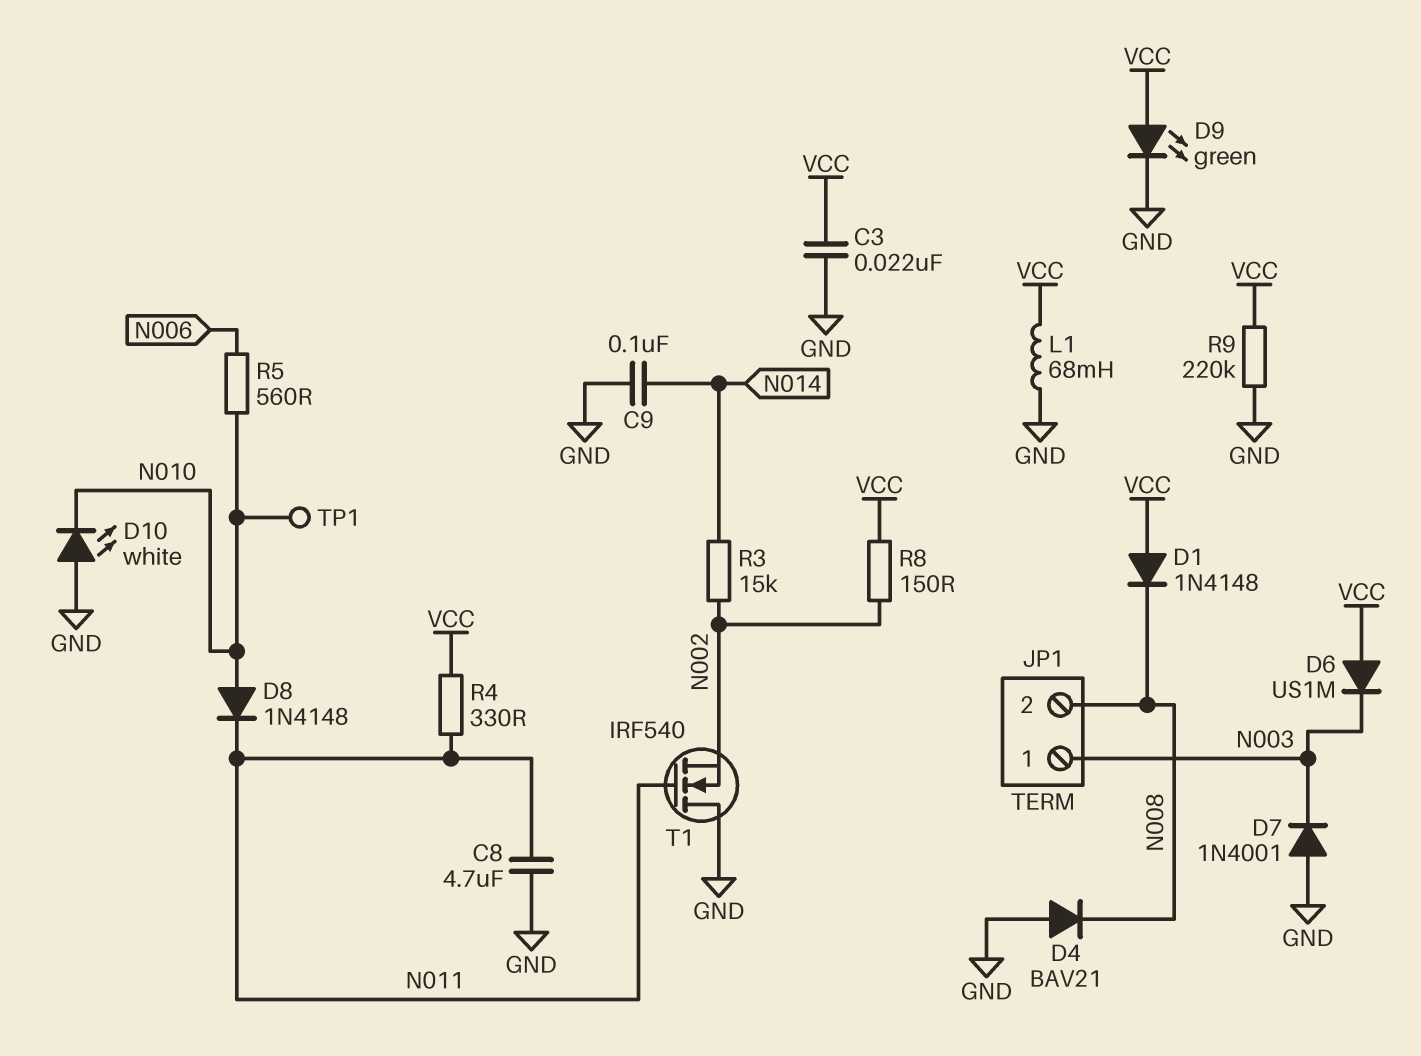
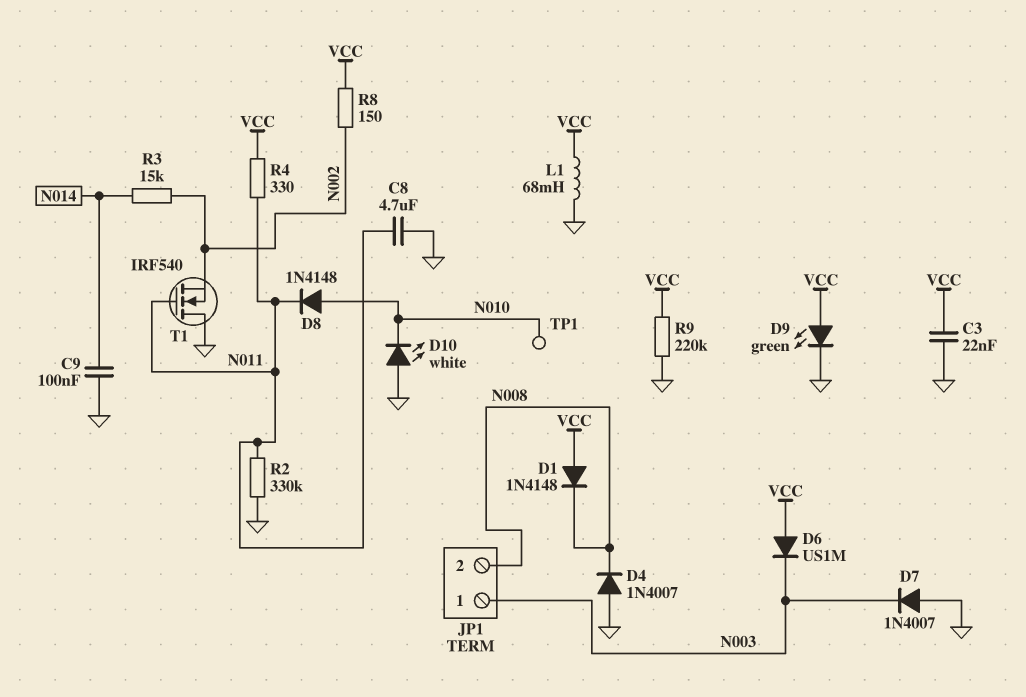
D4: diode BAV21 (A GND, K N008) -> diode 1N4007 (A GND, K N008)
D7: diode 1N4001 (A GND, K N003) -> diode 1N4007 (A GND, K N003)
R2: none -> 330k (GND, N011)
R5: 560 (N006, N010) -> none

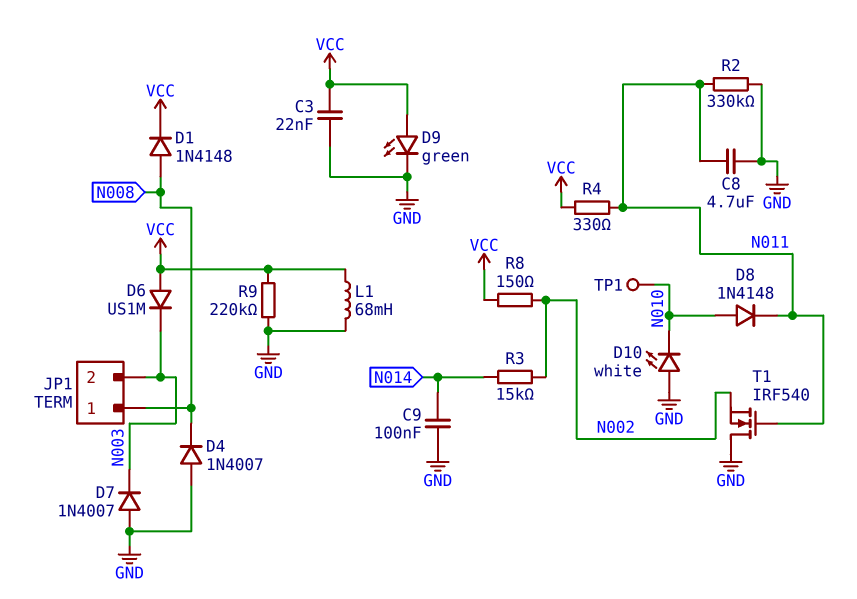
D1: diode 1N4148 (A VCC, K N008) -> diode 1N4148 (A N008, K VCC)
JP1 pin 1: N003 -> N008
JP1 pin 2: N008 -> N003

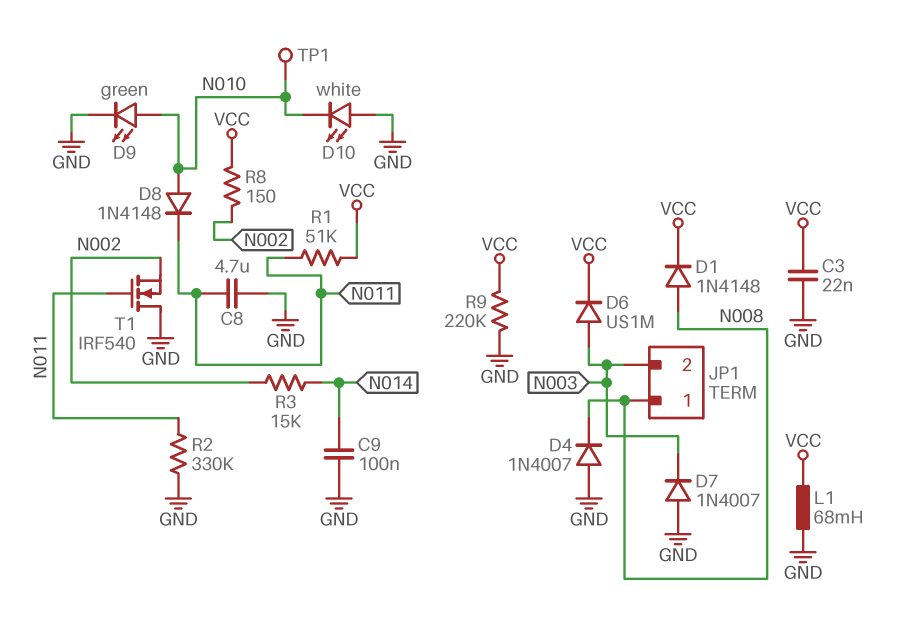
D6: diode US1M (A VCC, K N003) -> diode US1M (A N003, K VCC)
D9: LED green (A VCC, K GND) -> LED green (A N010, K GND)
R1: none -> 51k (N011, VCC)
R4: 330 (N011, VCC) -> none

